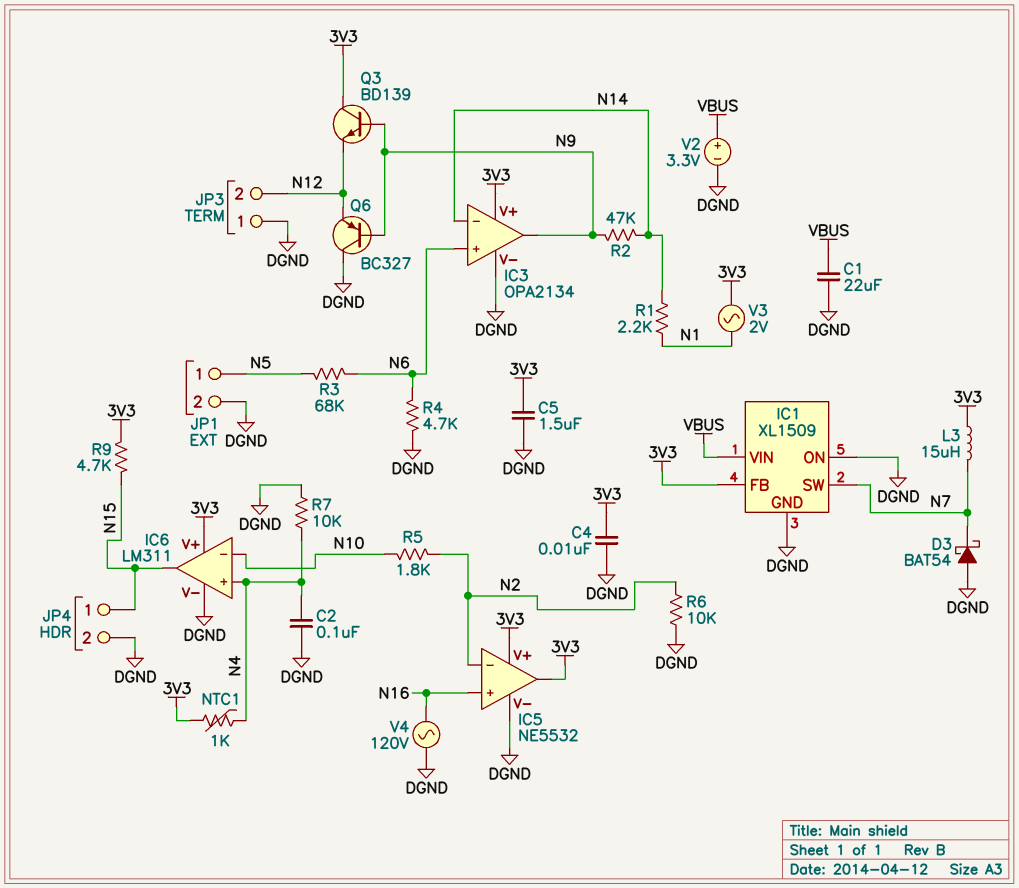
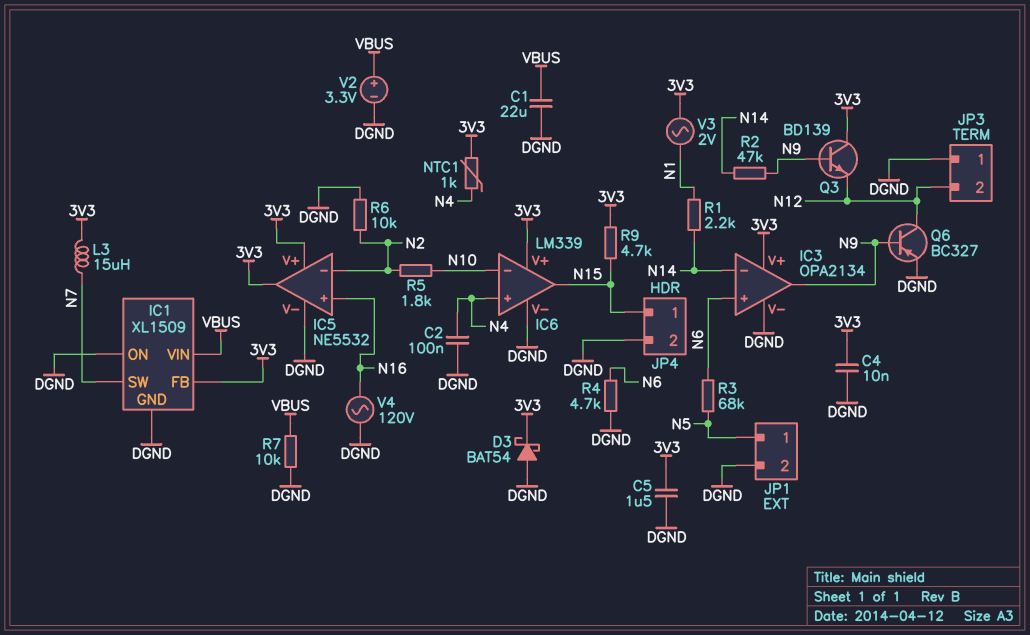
D3: schottky BAT54 (A DGND, K N7) -> schottky BAT54 (A DGND, K 3V3)
IC6: LM311 -> LM339
Q6: PNP BC327 (B N9, C DGND, E N12) -> PNP BC327 (B N9, C N12, E DGND)
R7: 10k (DGND, N4) -> 10k (DGND, VBUS)

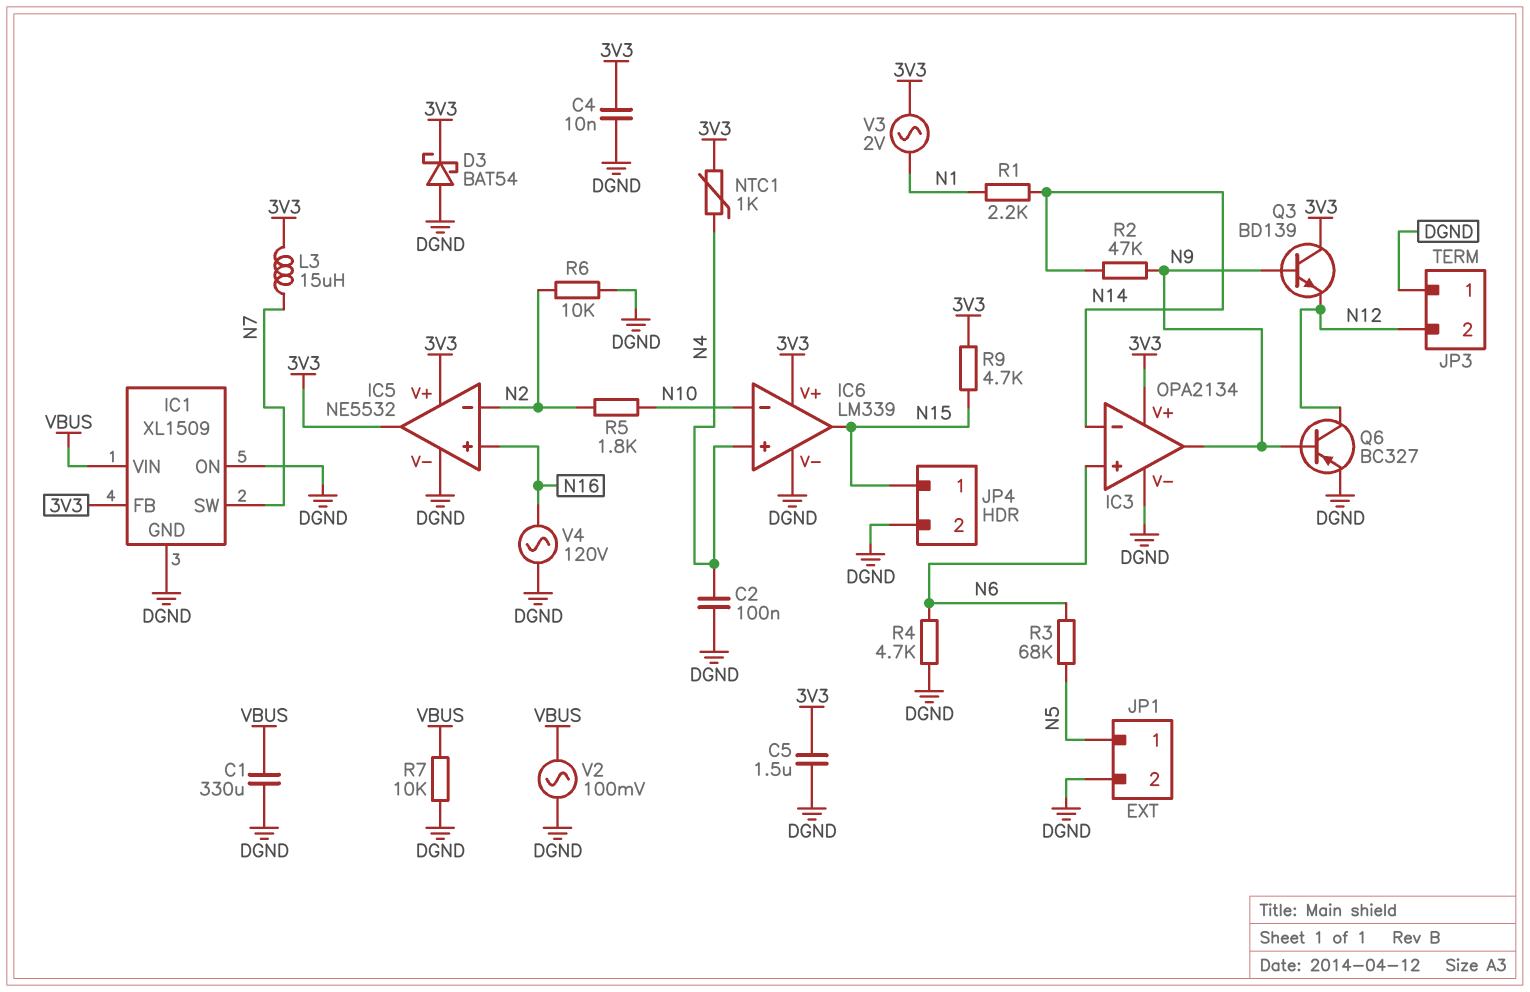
C1: 22uF (DGND, VBUS) -> 330uF (DGND, VBUS)
V2: 3.3V (plus VBUS, minus DGND) -> AC 100mV (DGND, VBUS)

